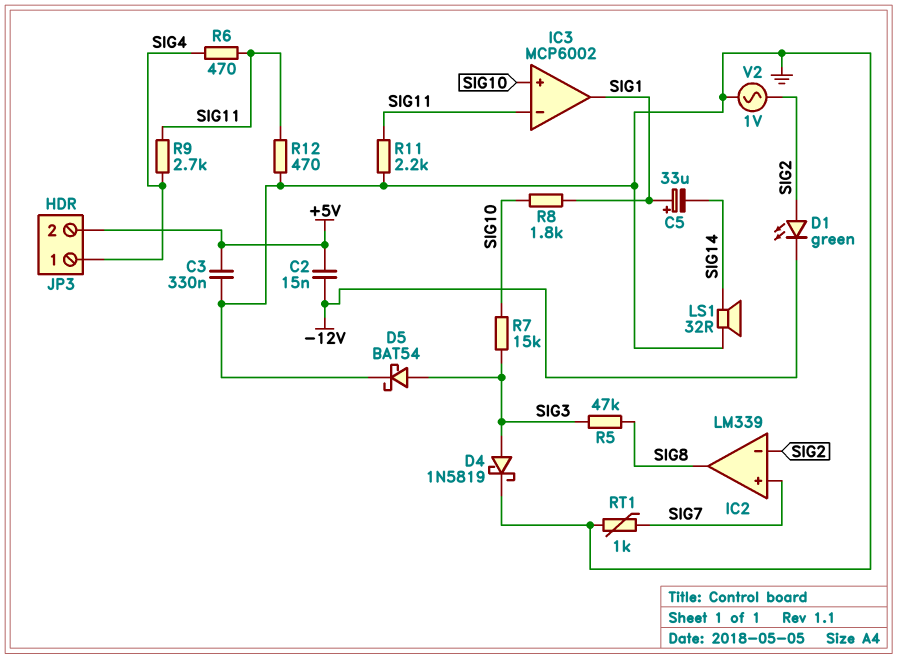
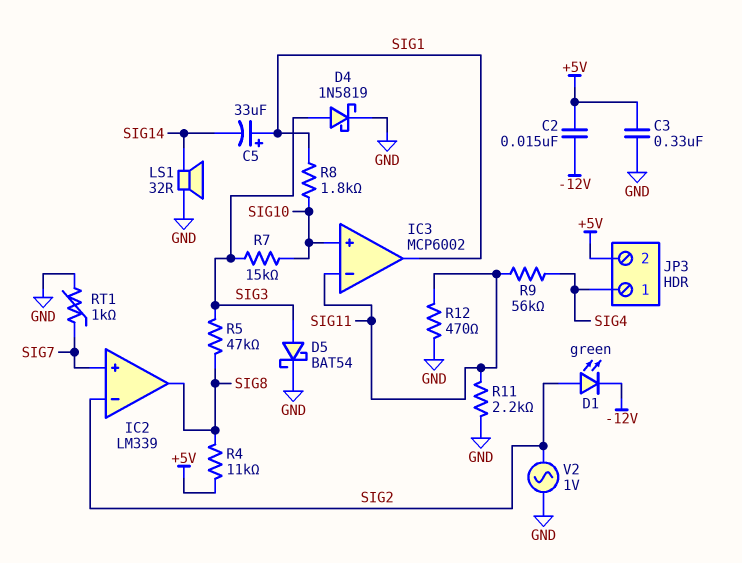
R4: none -> 11k (+5V, SIG8)
R6: 470 (SIG4, SIG11) -> none
R9: 2.7k (SIG4, SIG11) -> 56k (SIG4, SIG11)

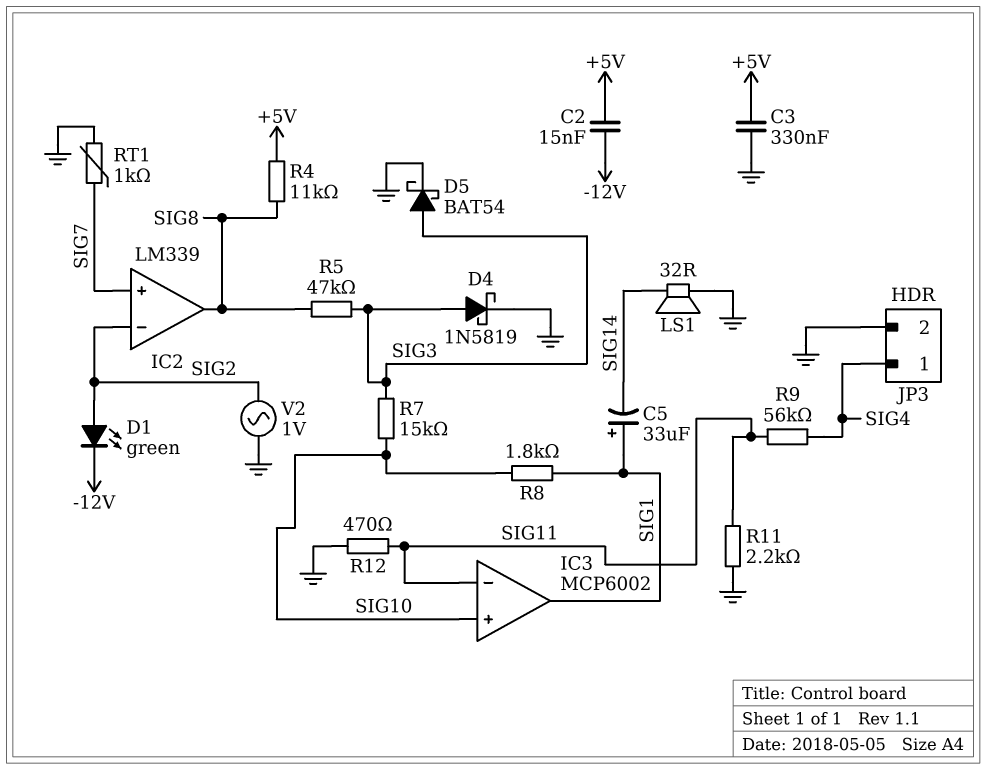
JP3 pin 2: +5V -> GND

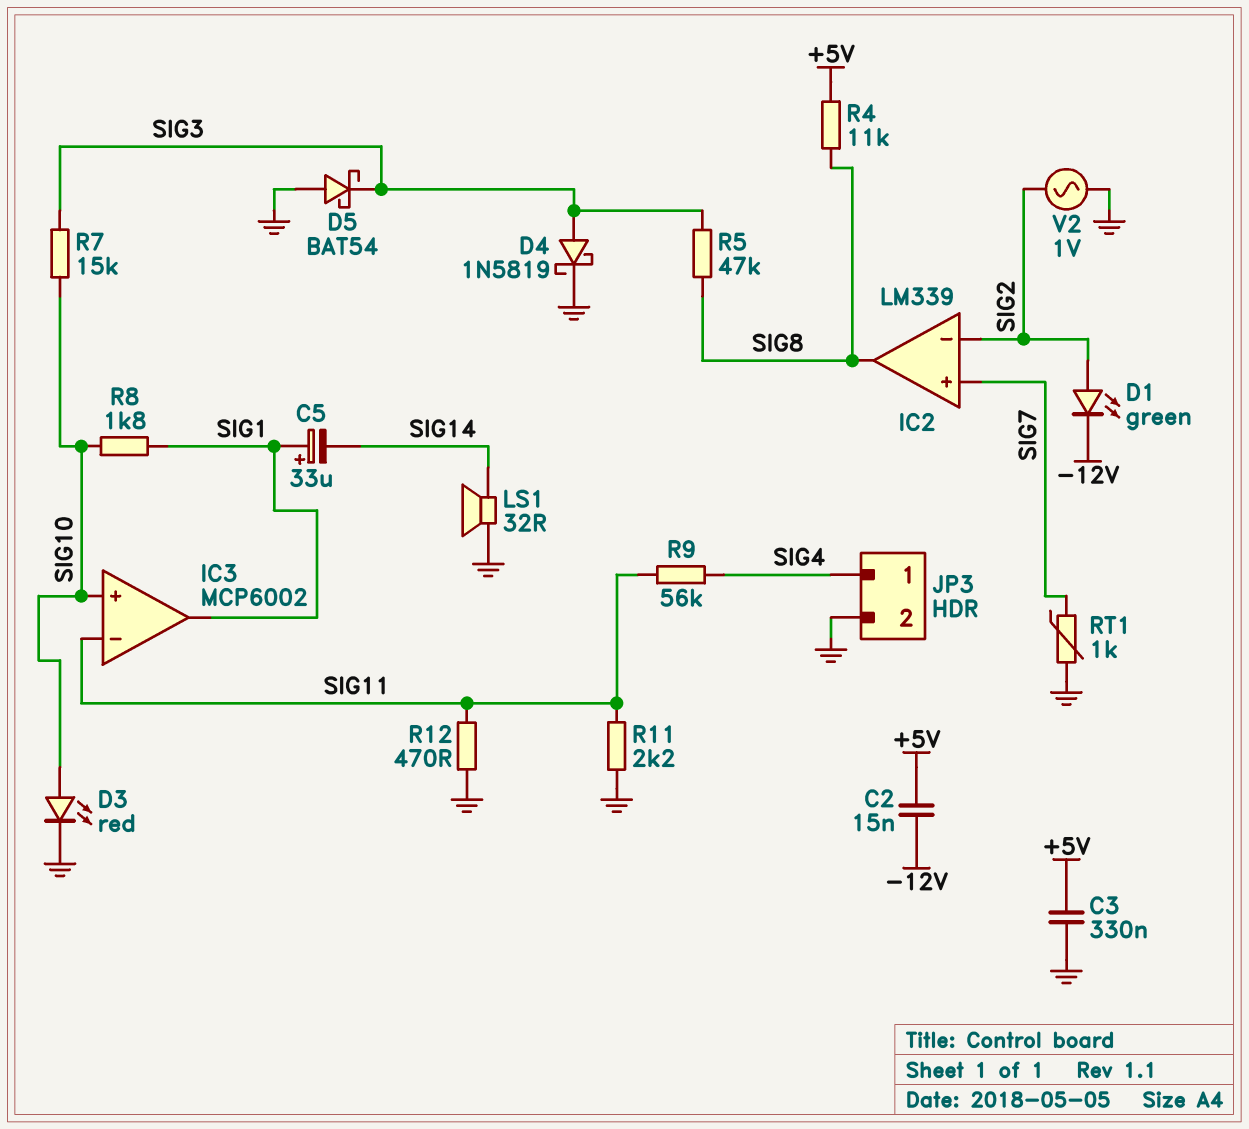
D3: none -> LED red (A SIG10, K GND)
D5: schottky BAT54 (A SIG3, K GND) -> schottky BAT54 (A GND, K SIG3)

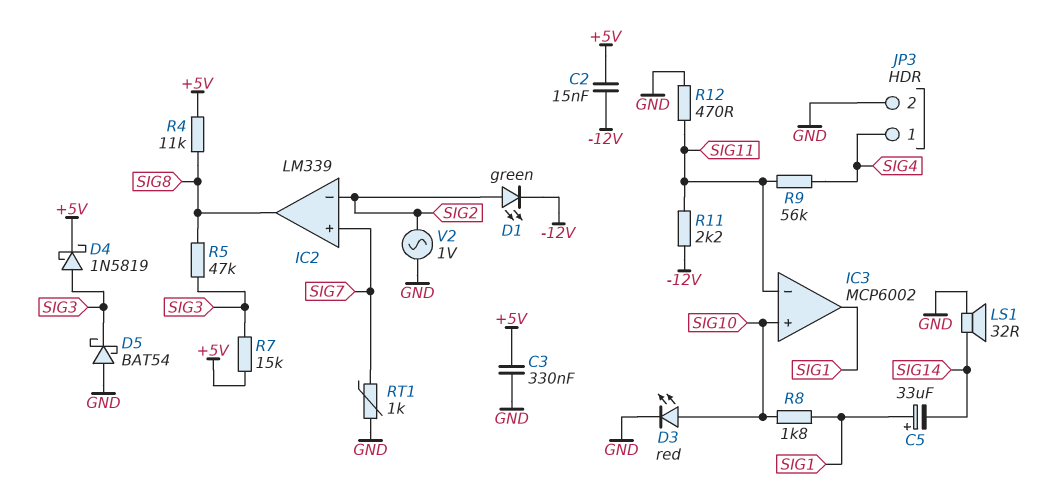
D4: schottky 1N5819 (A SIG3, K GND) -> schottky 1N5819 (A SIG3, K +5V)
R7: 15k (SIG3, SIG10) -> 15k (+5V, SIG3)
R11: 2.2k (GND, SIG11) -> 2.2k (-12V, SIG11)

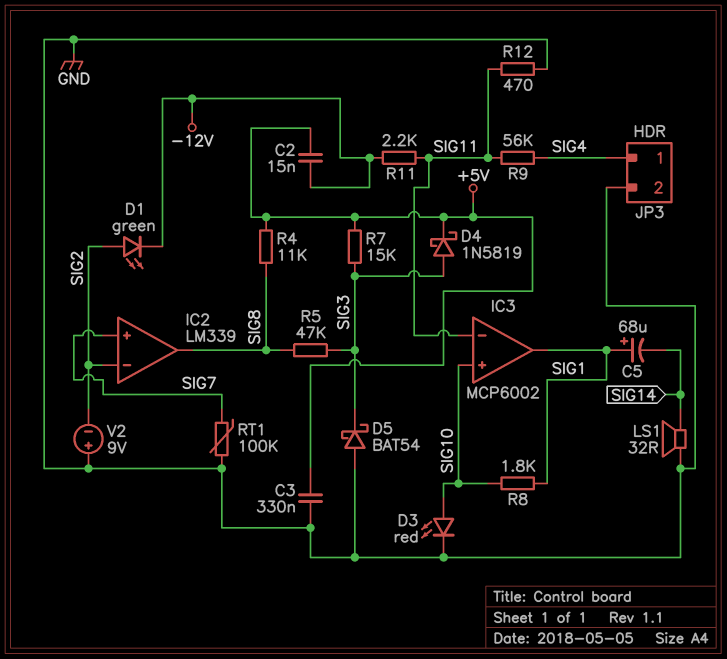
C5: 33uF (plus SIG1, minus SIG14) -> 68uF (plus SIG1, minus SIG14)
RT1: 1k (GND, SIG7) -> 100k (GND, SIG7)
V2: AC 1V (GND, SIG2) -> 9V (plus GND, minus SIG2)

